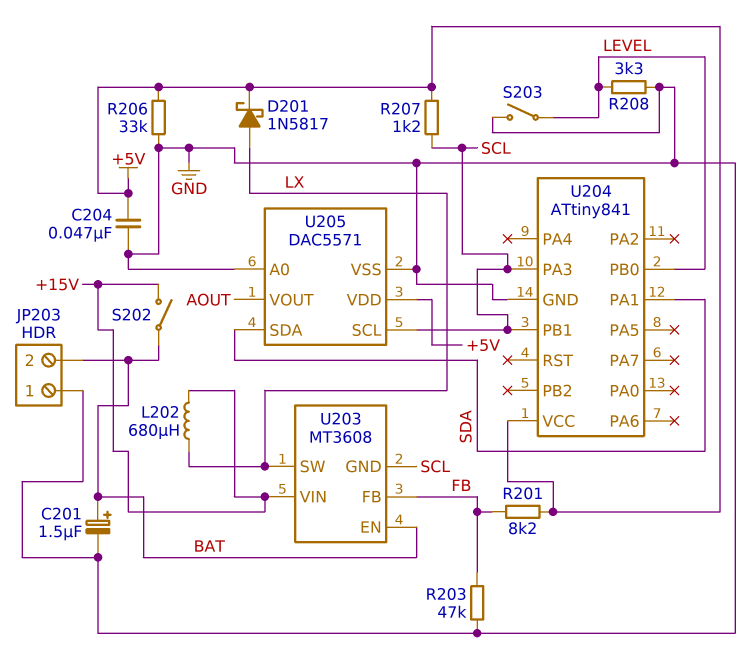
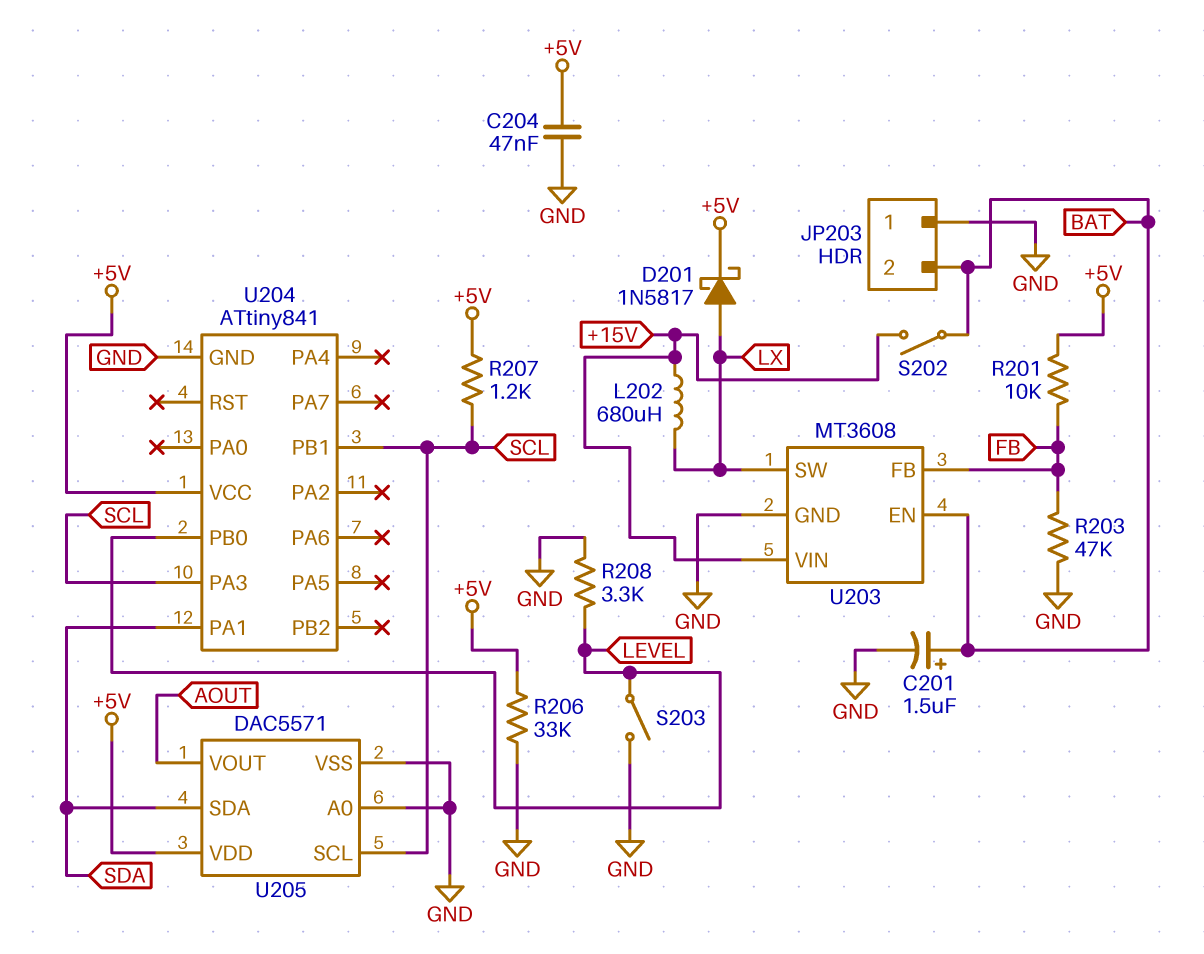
R201: 8.2k (+5V, FB) -> 10k (+5V, FB)
U203 pin GND: SCL -> GND

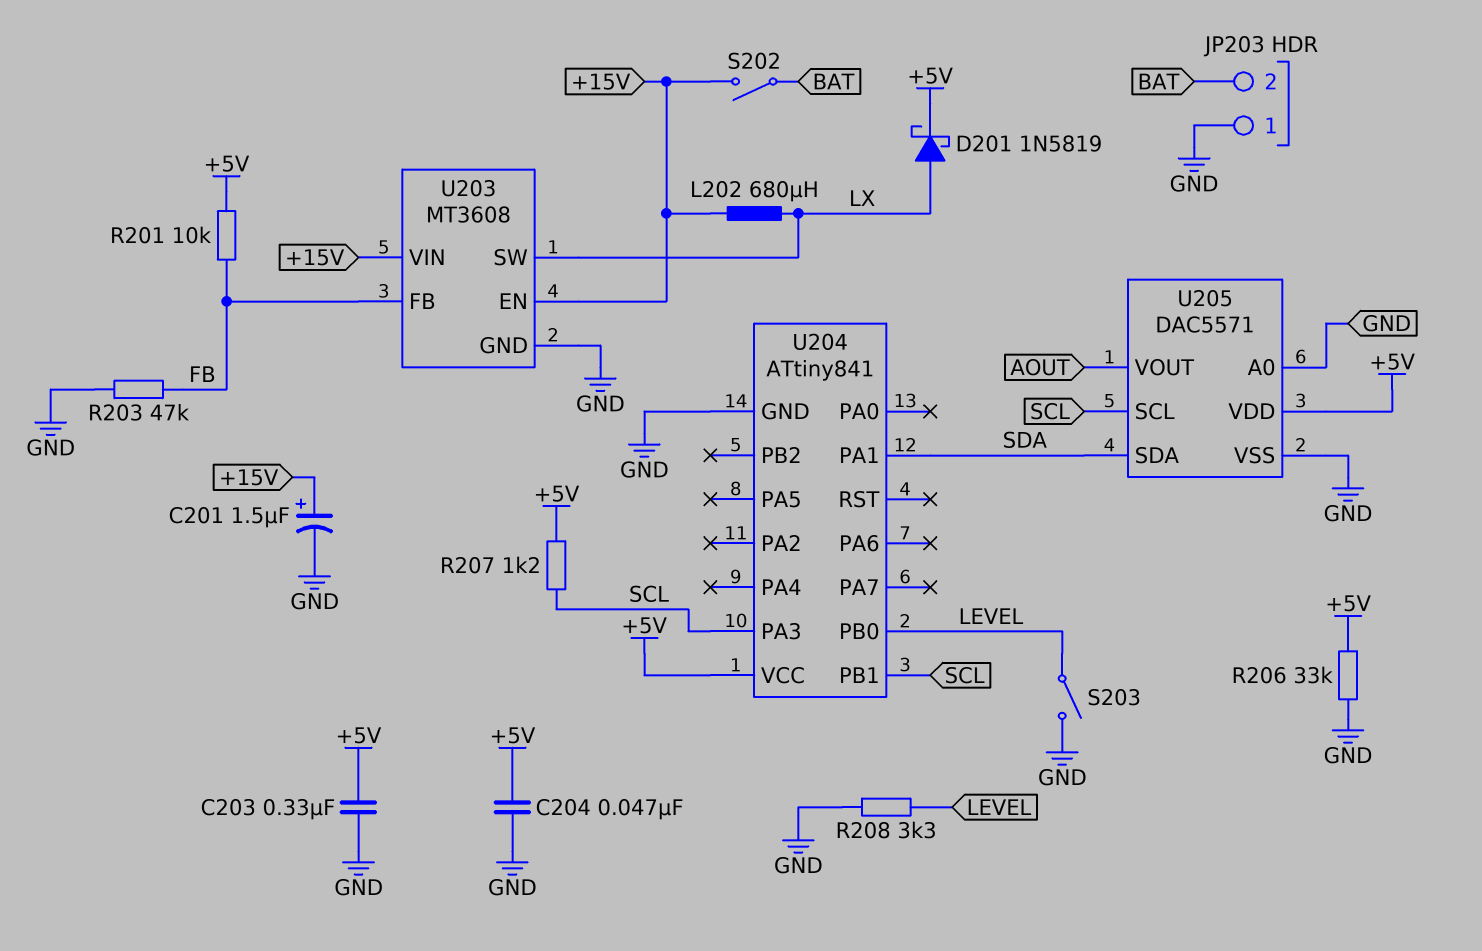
C201: 1.5uF (plus BAT, minus GND) -> 1.5uF (plus +15V, minus GND)
C203: none -> 330nF (+5V, GND)
D201: schottky 1N5817 (A LX, K +5V) -> schottky 1N5819 (A LX, K +5V)
U203 pin EN: BAT -> +15V

